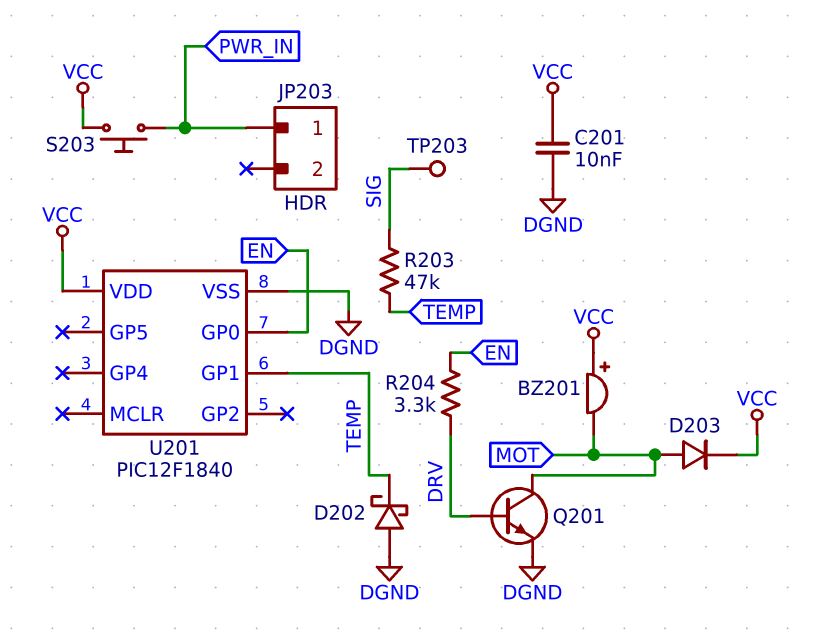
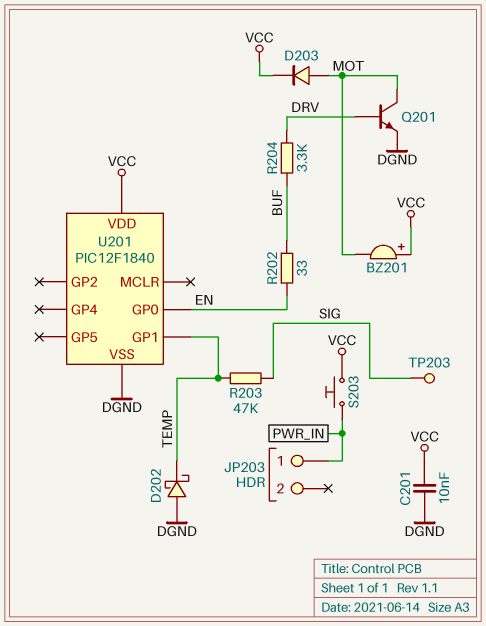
R202: none -> 33 (BUF, EN)
R204: 3.3k (DRV, EN) -> 3.3k (BUF, DRV)

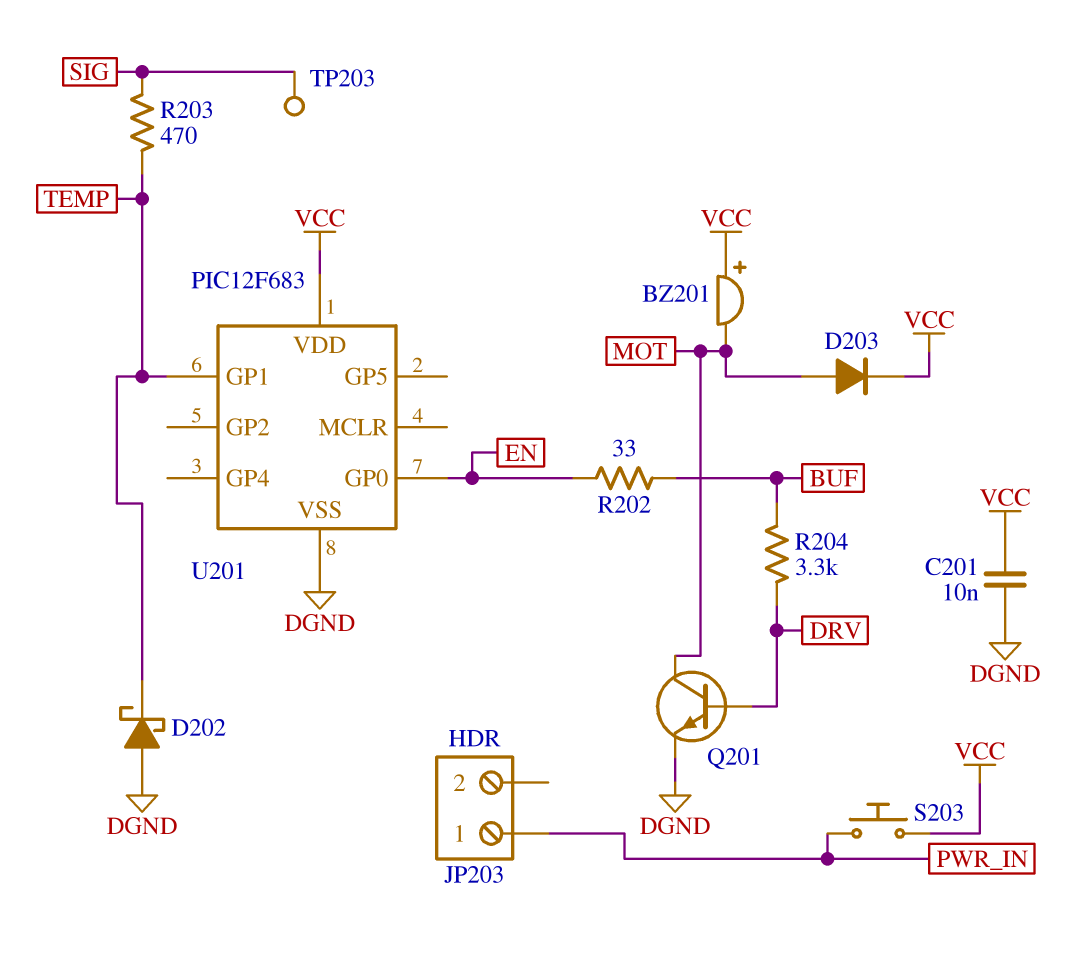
R203: 47k (SIG, TEMP) -> 470 (SIG, TEMP)
U201: PIC12F1840 -> PIC12F683

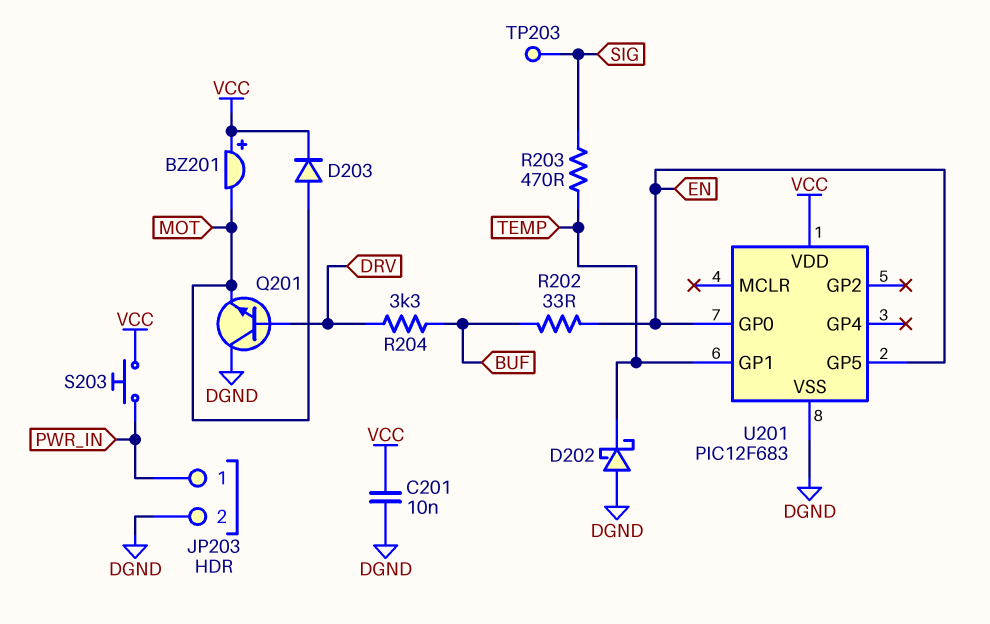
JP203 pin 2: none -> DGND
Q201: NPN (B DRV, C MOT, E DGND) -> NPN (B DRV, C DGND, E MOT)
U201 pin GP5: none -> EN

